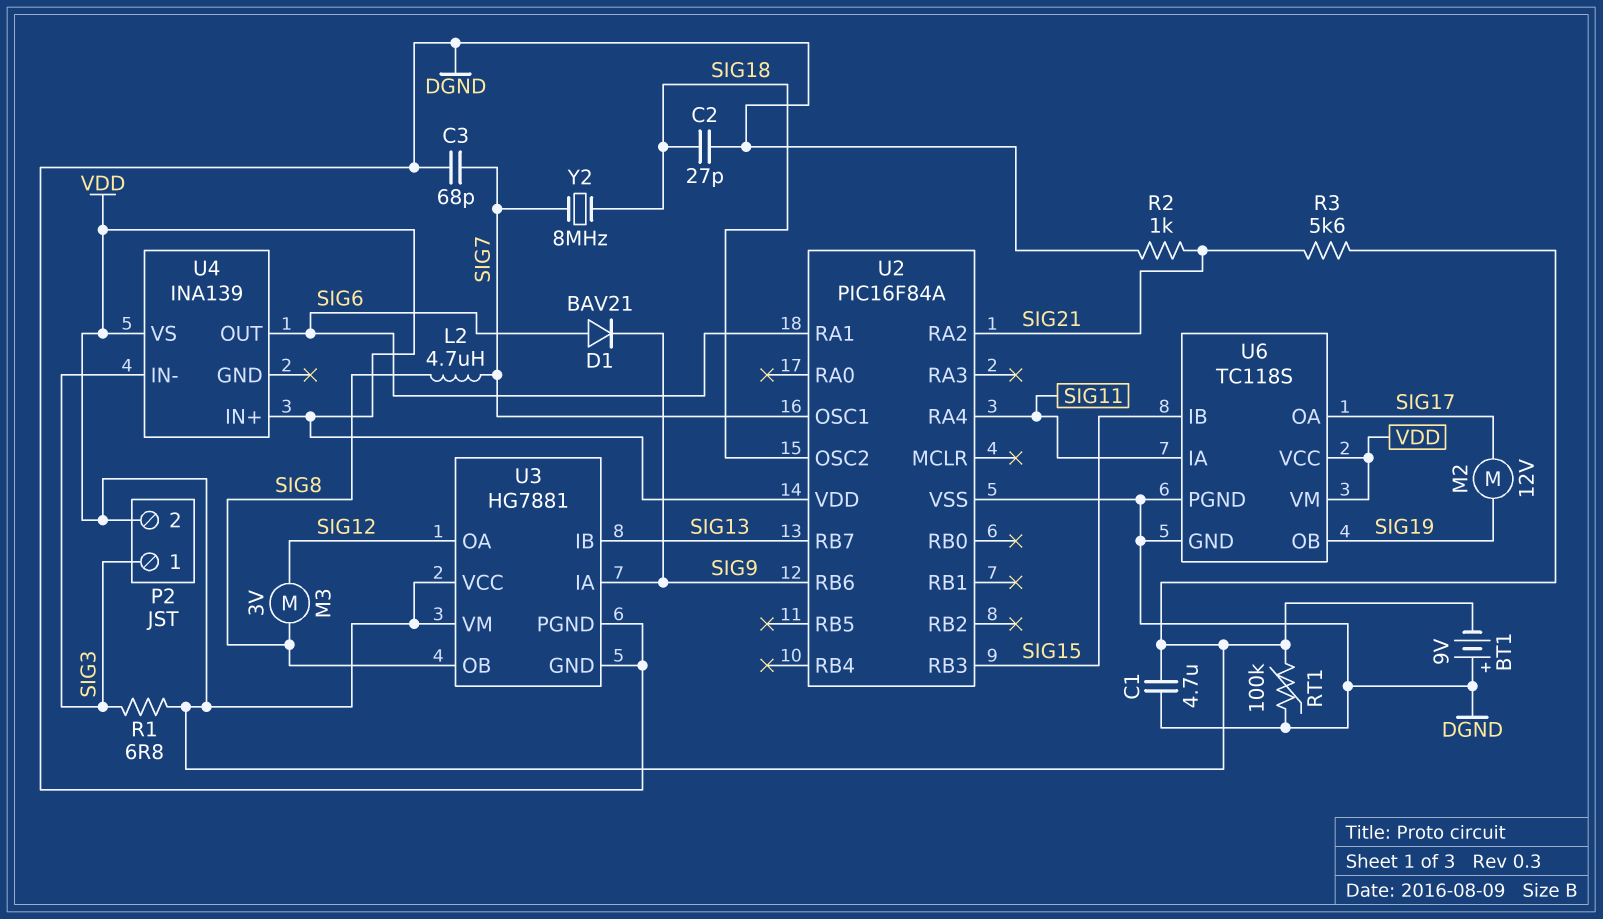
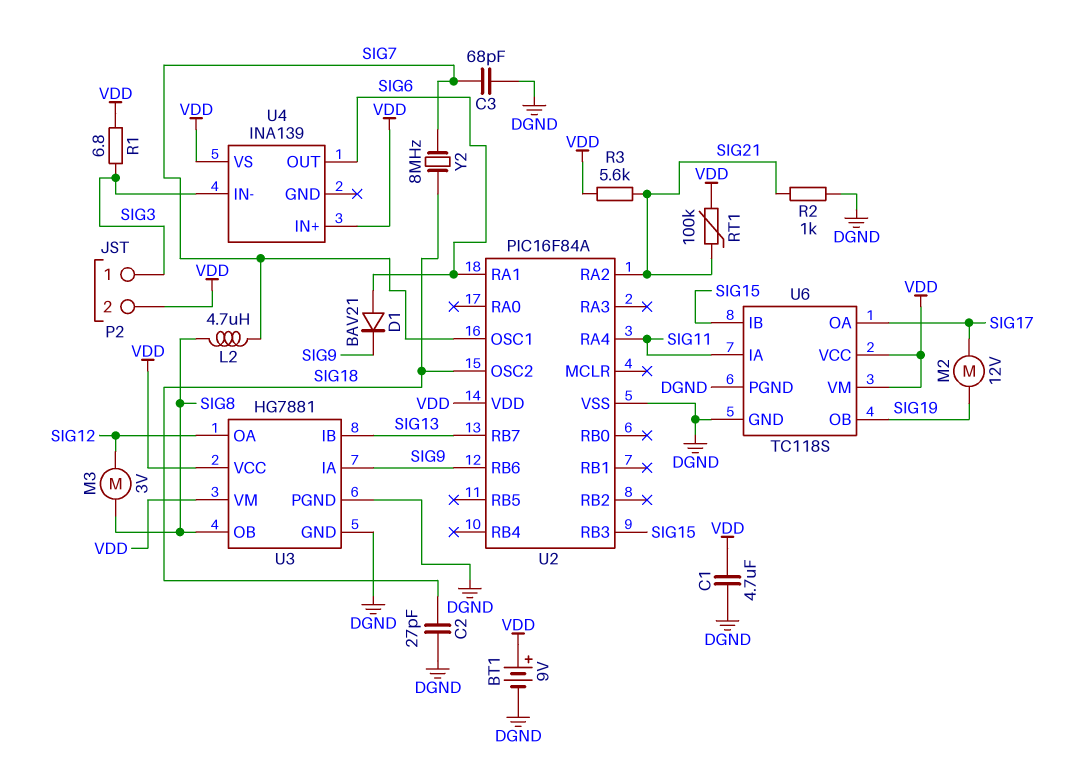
BT1: 9V (plus DGND, minus VDD) -> 9V (plus VDD, minus DGND)
RT1: 100k (DGND, VDD) -> 100k (SIG21, VDD)

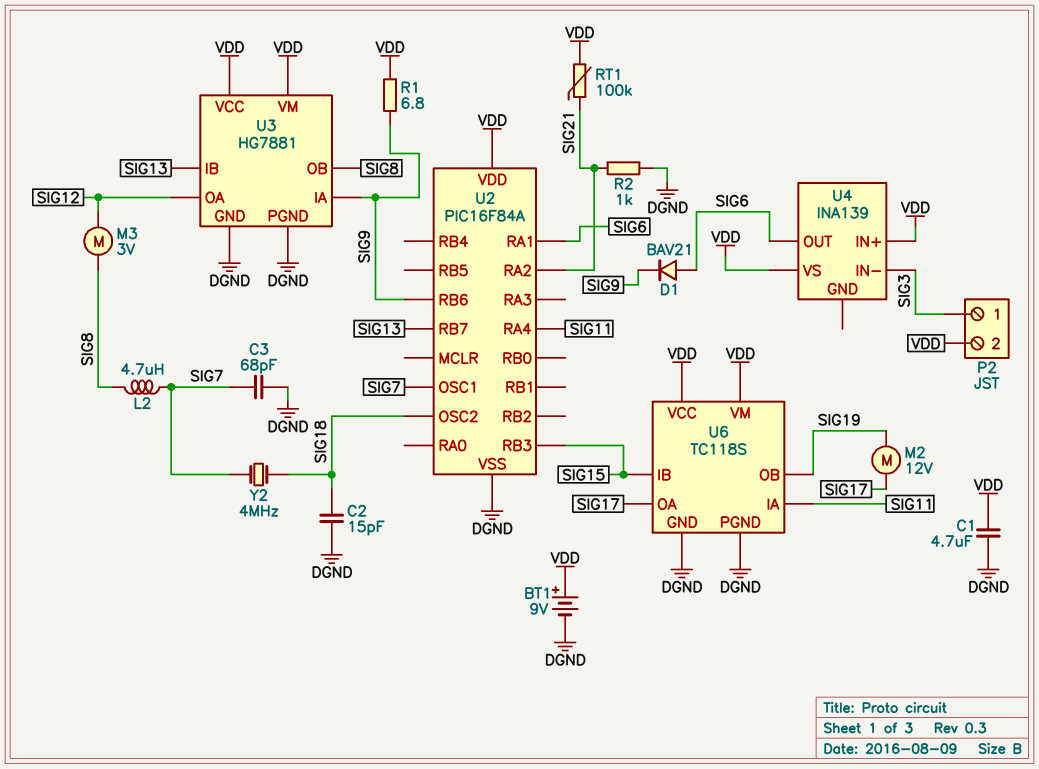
C2: 27pF (DGND, SIG18) -> 15pF (DGND, SIG18)
R1: 6.8 (SIG3, VDD) -> 6.8 (SIG9, VDD)
R3: 5.6k (SIG21, VDD) -> none
Y2: 8MHz (SIG7, SIG18) -> 4MHz (SIG7, SIG18)

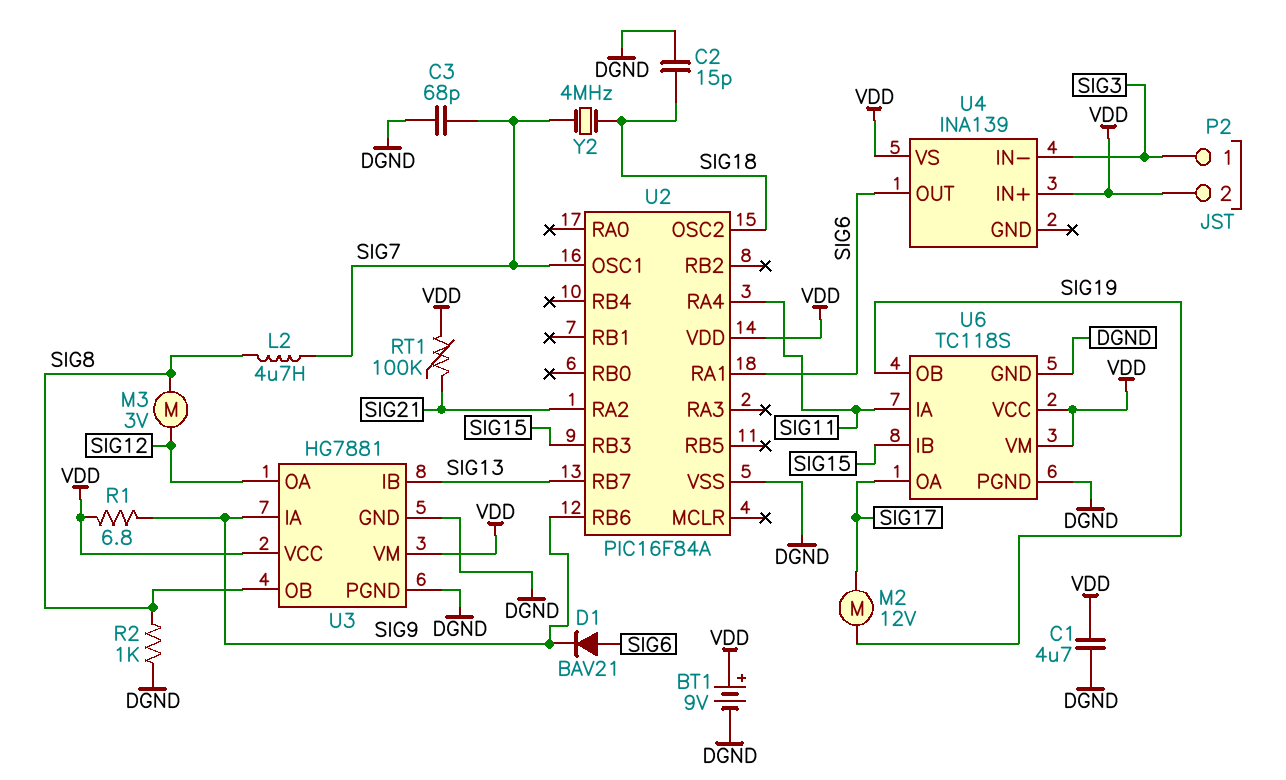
R2: 1k (DGND, SIG21) -> 1k (DGND, SIG8)

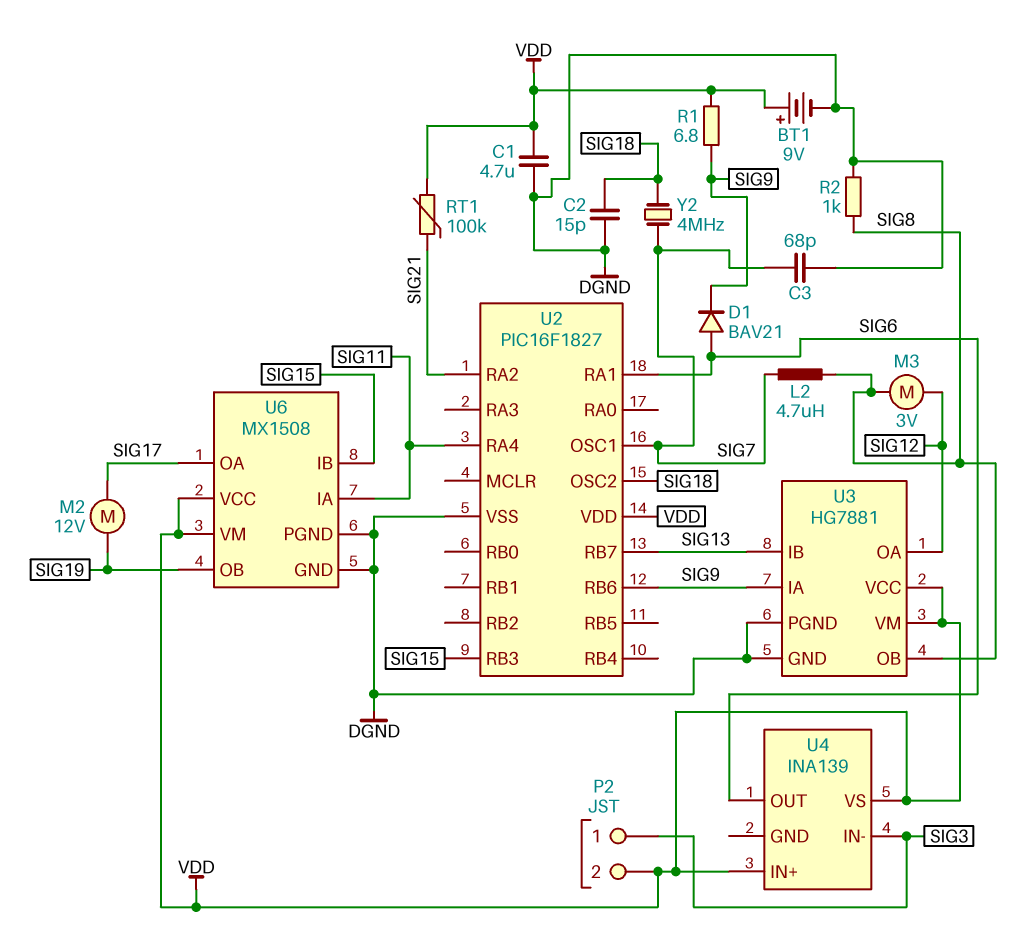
U2: PIC16F84A -> PIC16F1827
U6: TC118S -> MX1508

